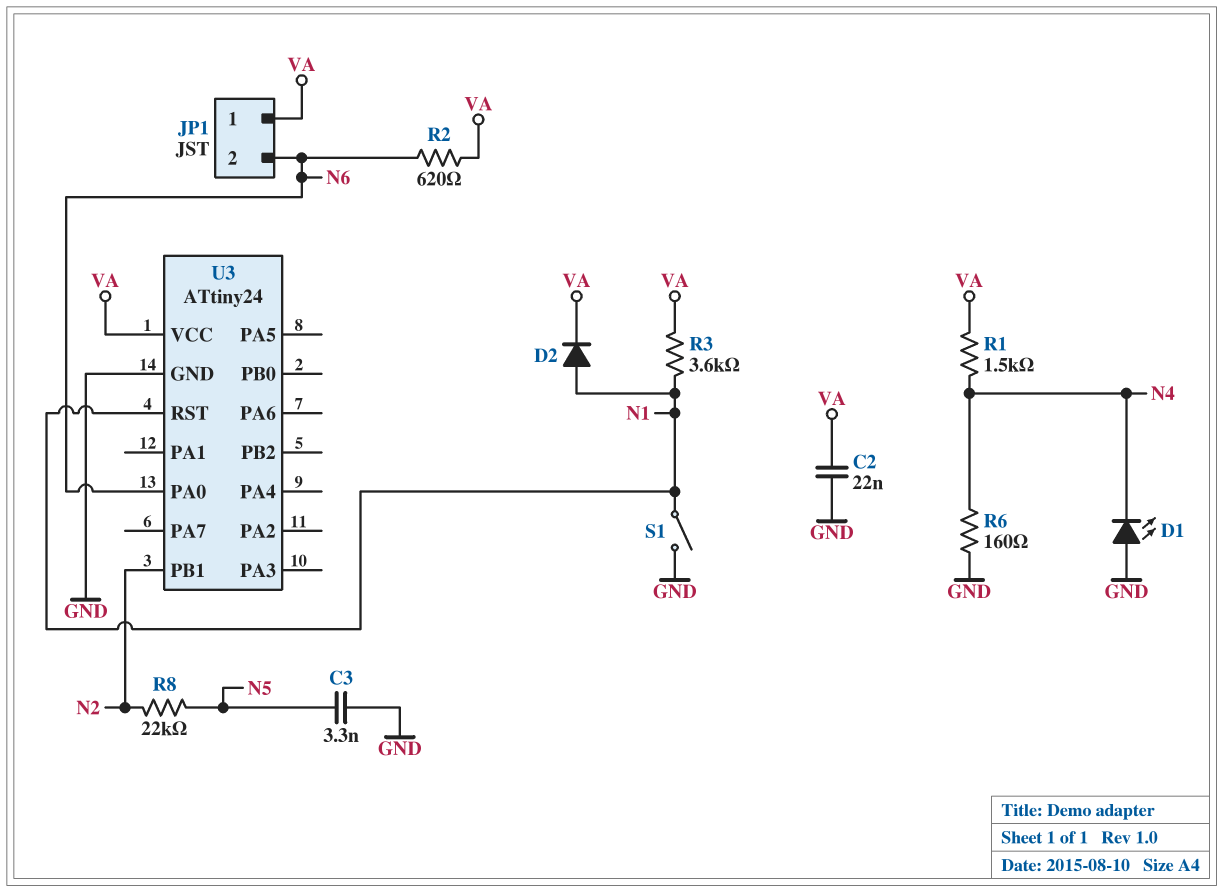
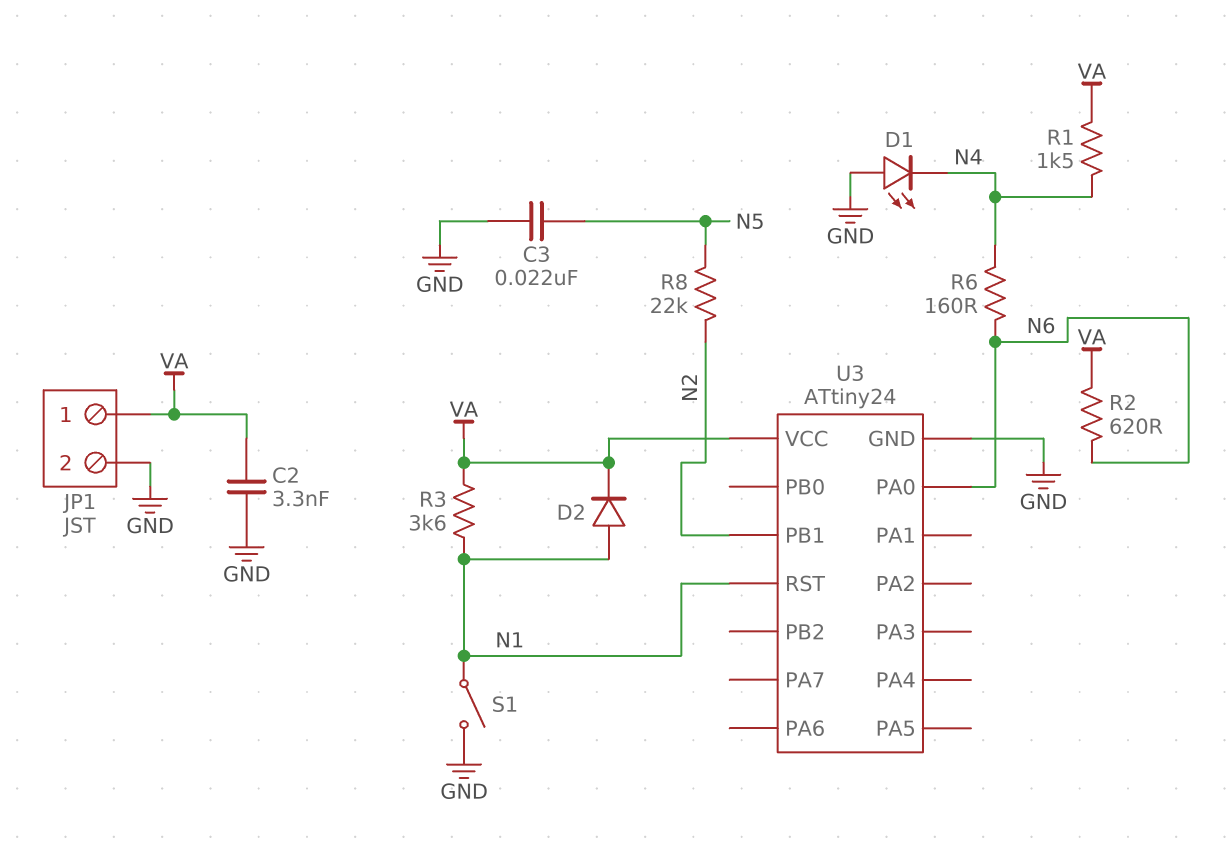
C2: 22nF (GND, VA) -> 3.3nF (GND, VA)
C3: 3.3nF (GND, N5) -> 22nF (GND, N5)
JP1 pin 2: N6 -> GND
R6: 160 (GND, N4) -> 160 (N4, N6)

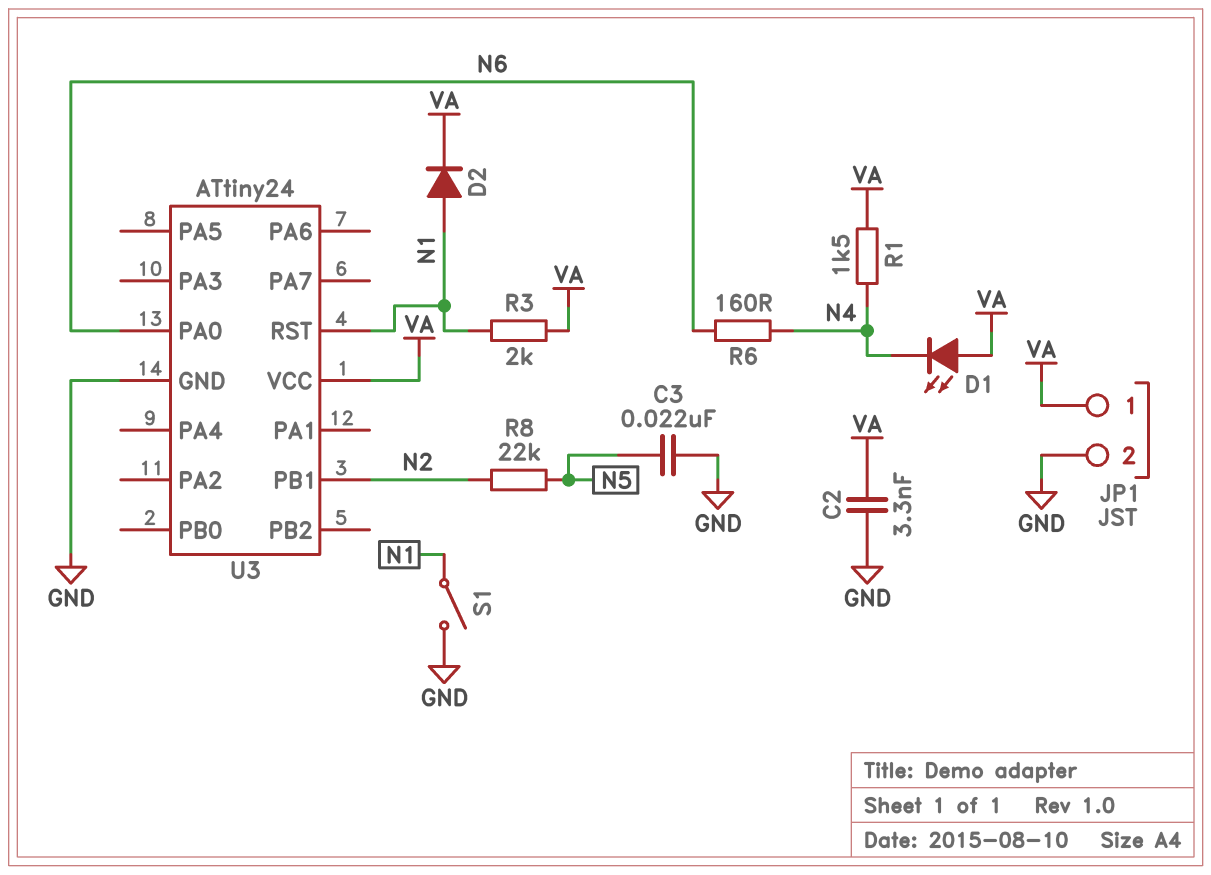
D1: LED (A GND, K N4) -> LED (A VA, K N4)
R2: 620 (N6, VA) -> none
R3: 3.6k (N1, VA) -> 2k (N1, VA)

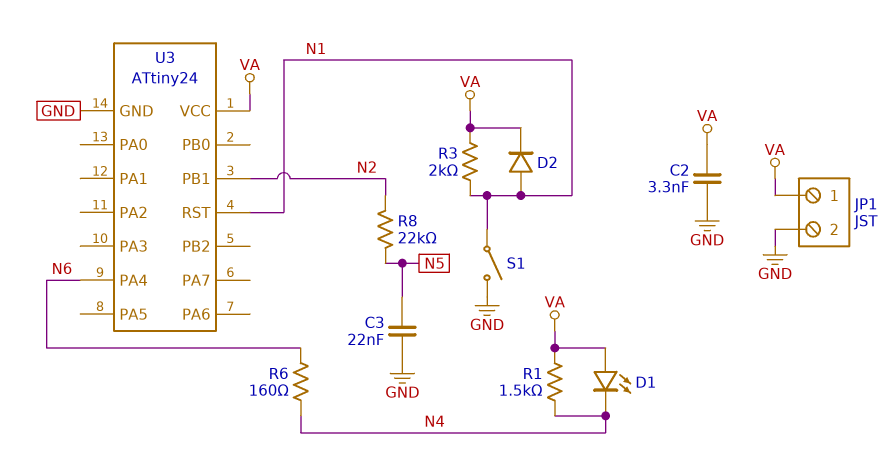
U3 pin PA0: N6 -> none
U3 pin PA4: none -> N6

